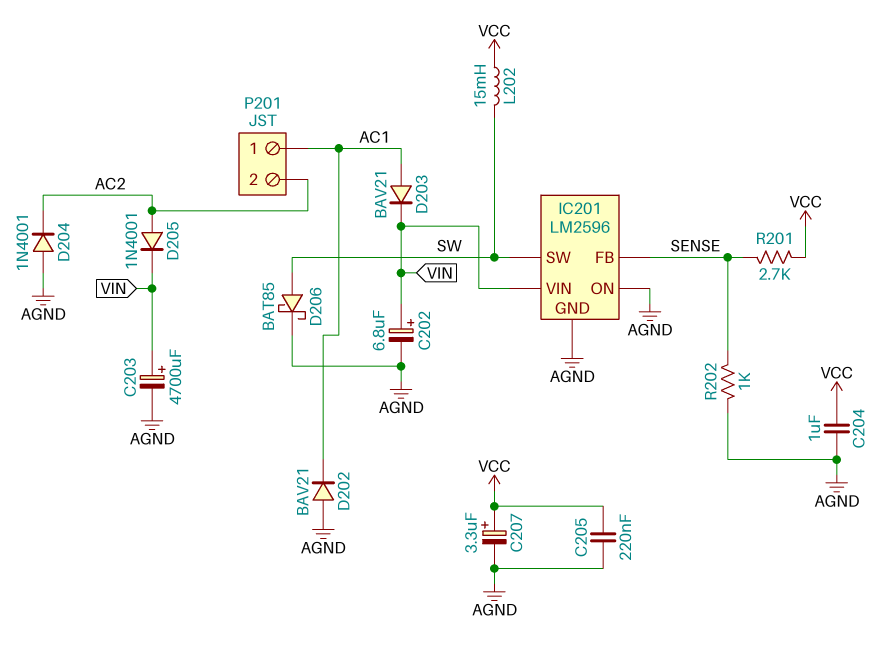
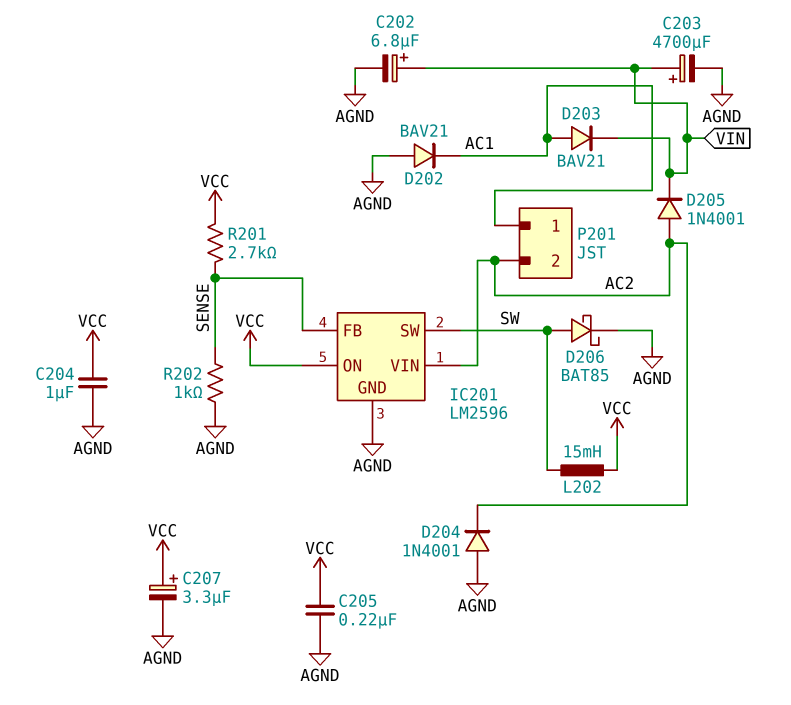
IC201 pin ON: AGND -> VCC
IC201 pin VIN: VIN -> AC2

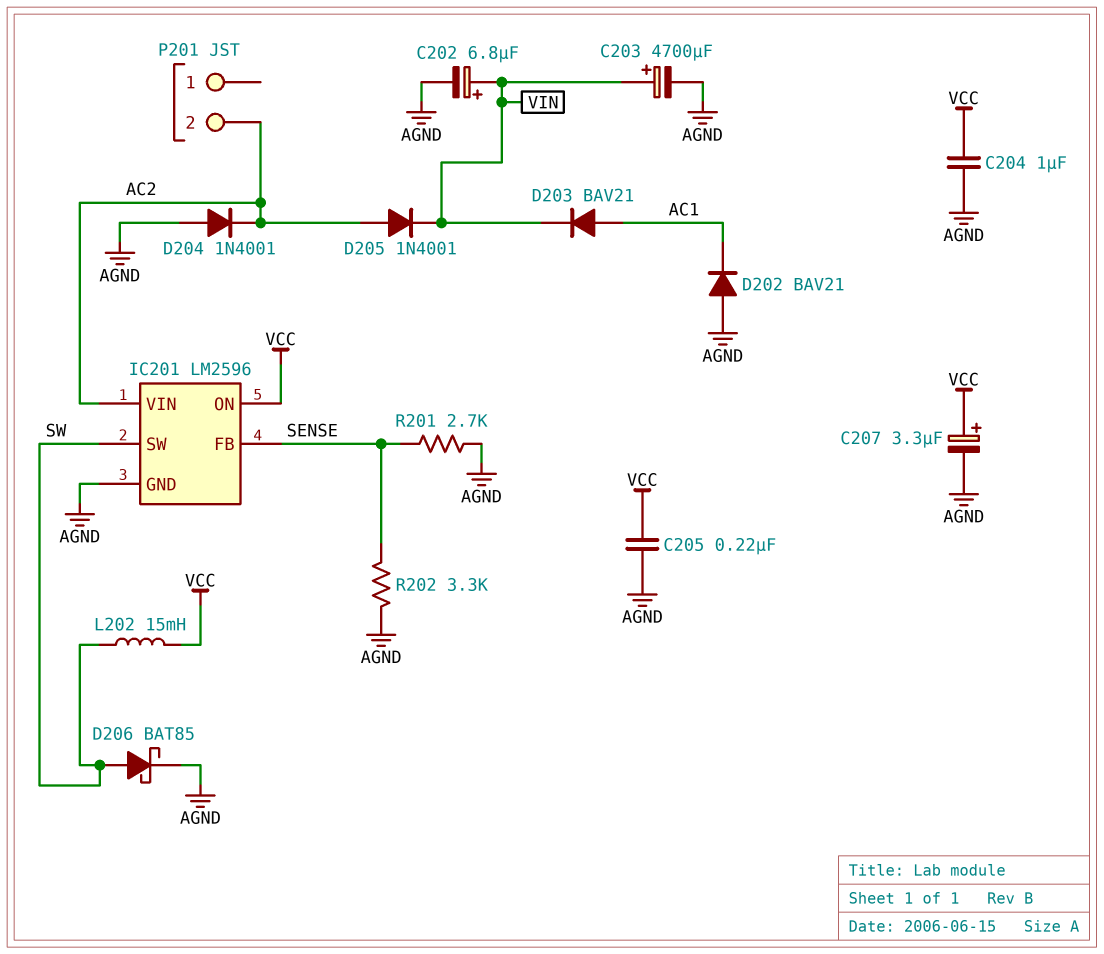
P201 pin 1: AC1 -> none
R201: 2.7k (SENSE, VCC) -> 2.7k (AGND, SENSE)
R202: 1k (AGND, SENSE) -> 3.3k (AGND, SENSE)

